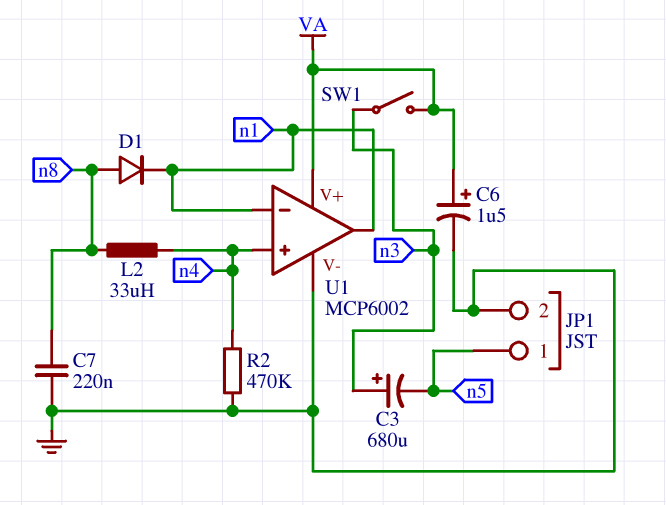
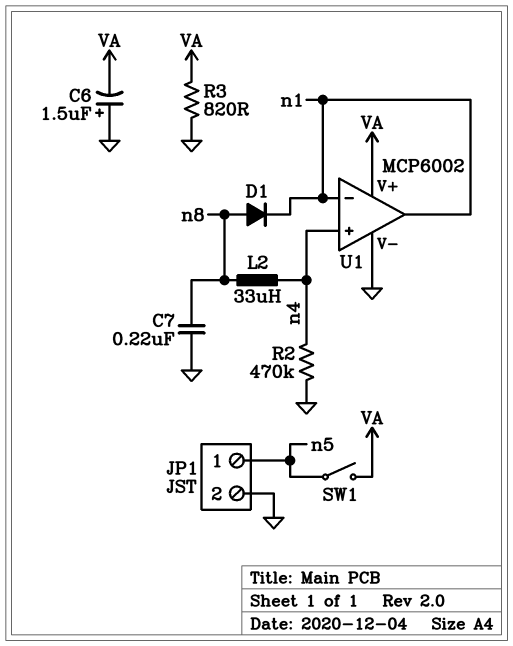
C3: 680uF (plus n3, minus n5) -> none
C6: 1.5uF (plus VA, minus GND) -> 1.5uF (plus GND, minus VA)
R3: none -> 820 (GND, VA)
SW1: switch (VA, n3) -> switch (VA, n5)

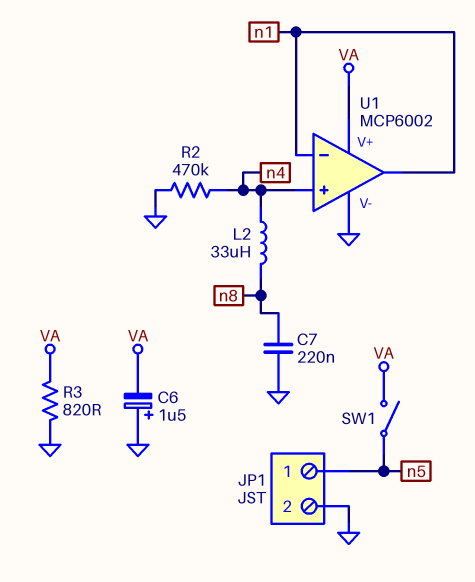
D1: diode (A n8, K n1) -> none

